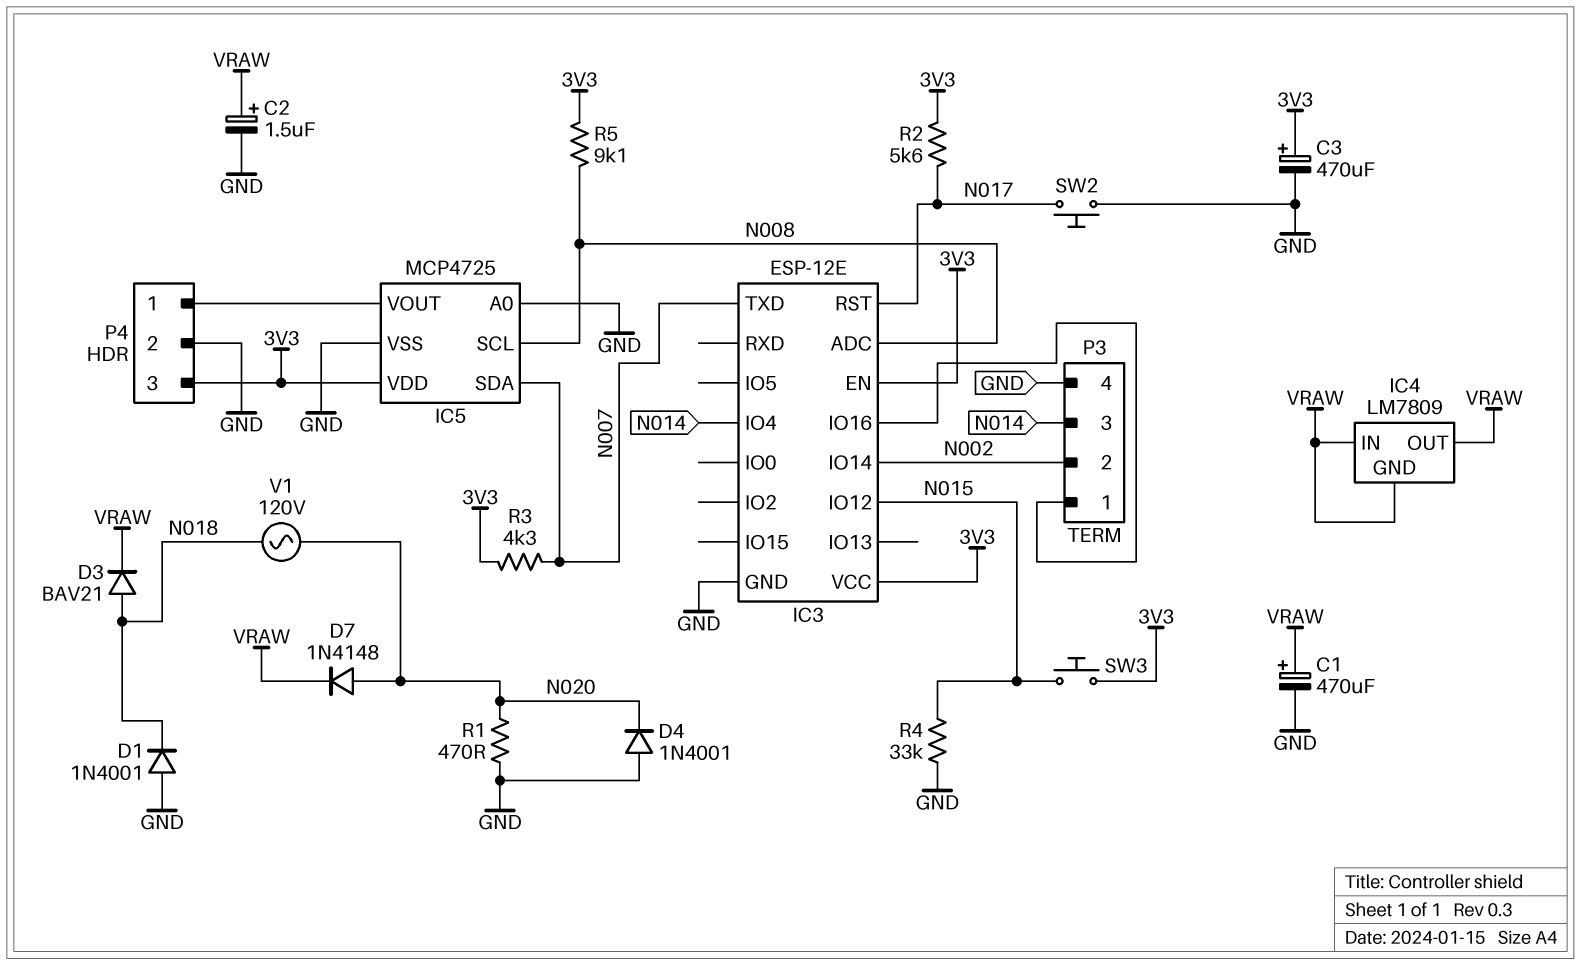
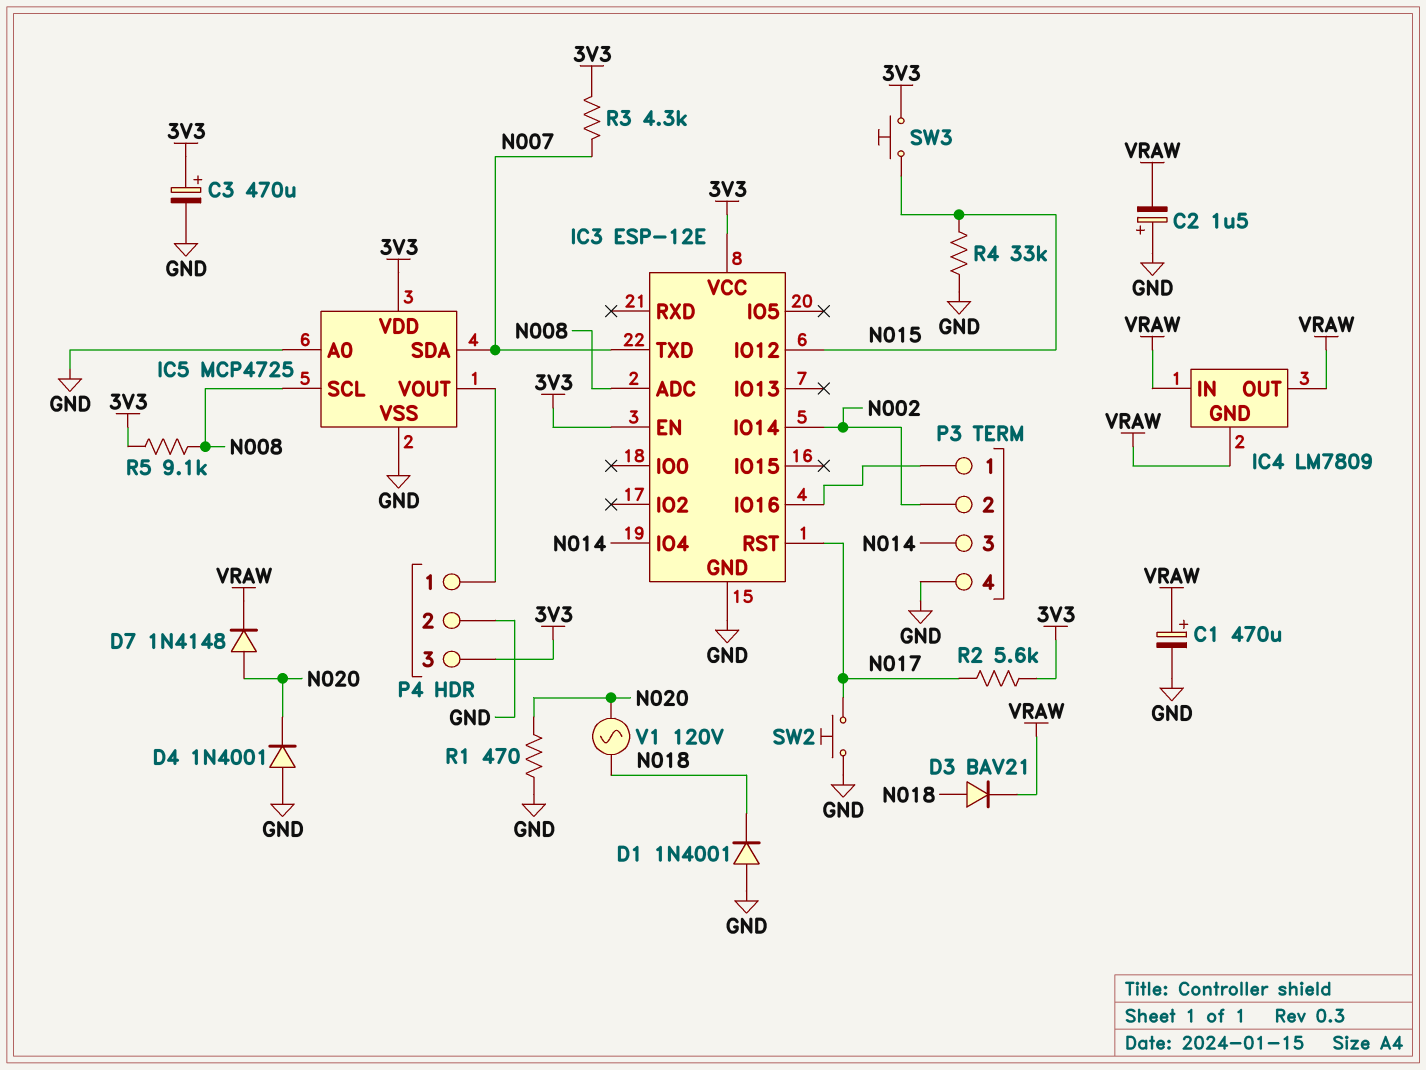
C2: 1.5uF (plus VRAW, minus GND) -> 1.5uF (plus GND, minus VRAW)

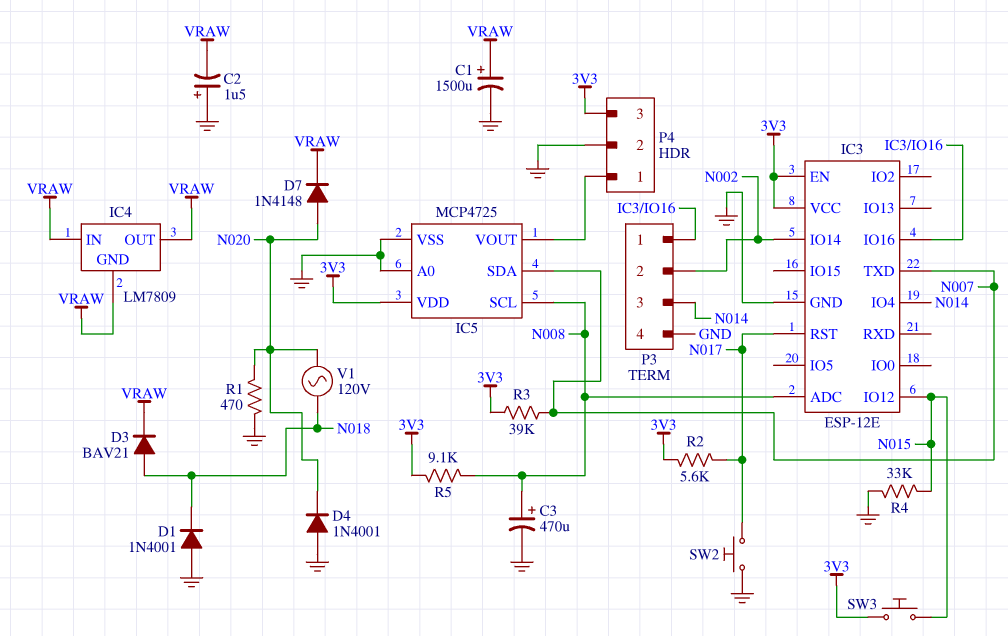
C1: 470uF (plus VRAW, minus GND) -> 1500uF (plus VRAW, minus GND)
C3: 470uF (plus 3V3, minus GND) -> 470uF (plus N008, minus GND)
R3: 4.3k (3V3, N007) -> 39k (3V3, N007)

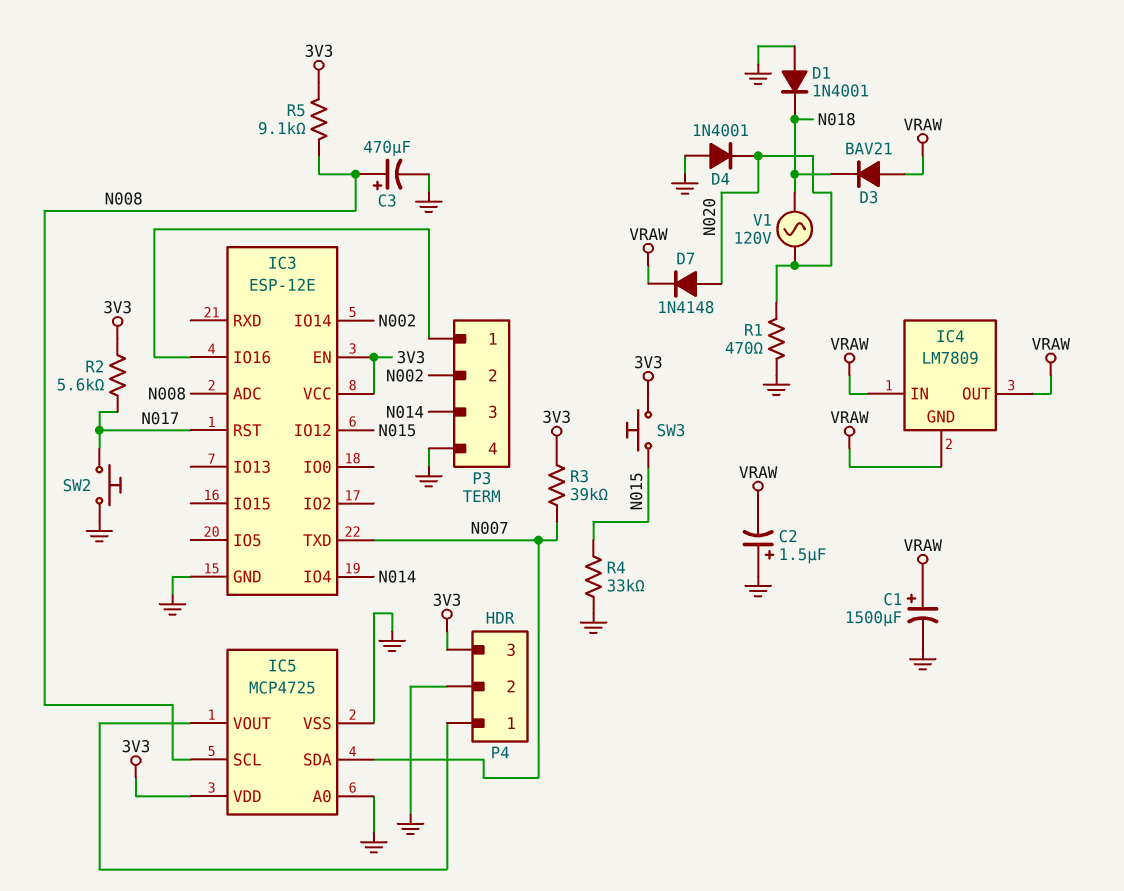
D3: diode BAV21 (A N018, K VRAW) -> diode BAV21 (A VRAW, K N018)

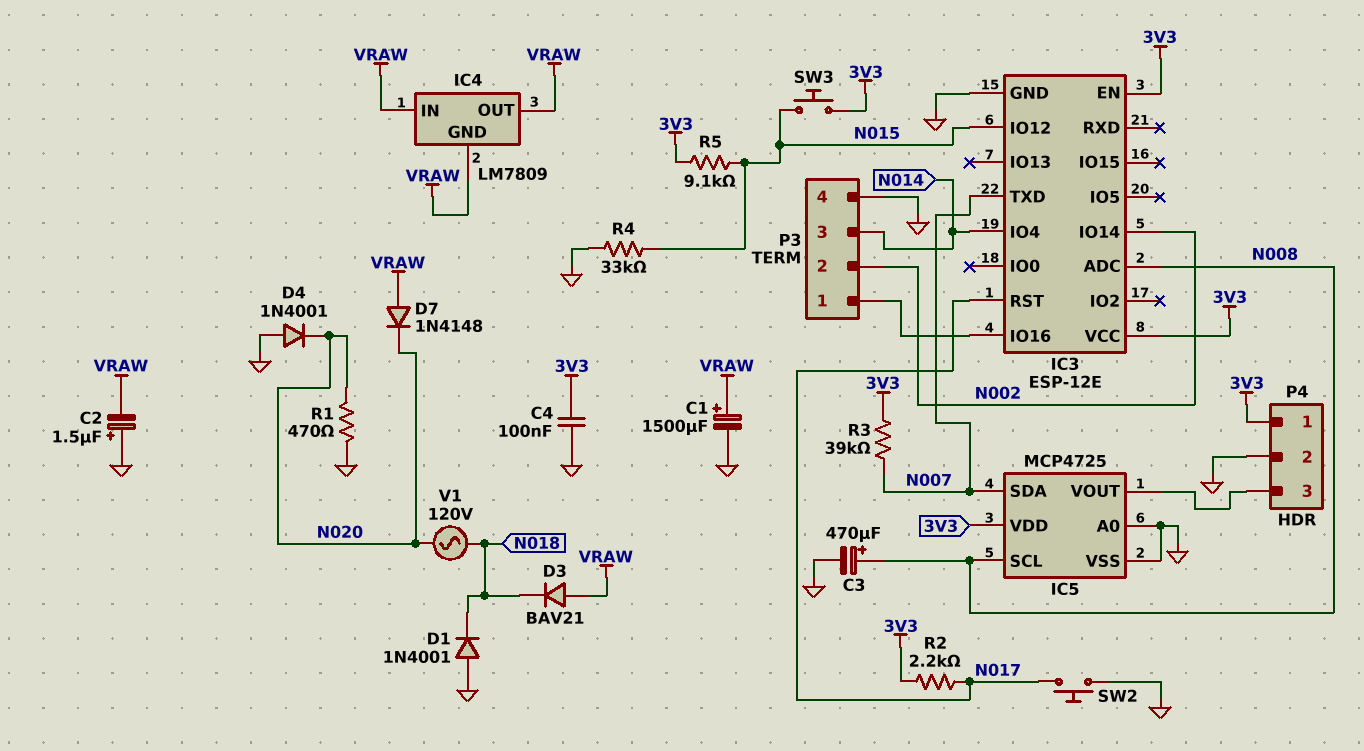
C4: none -> 100nF (3V3, GND)
D7: diode 1N4148 (A N020, K VRAW) -> diode 1N4148 (A VRAW, K N020)
P4 pin 1: IC5/VOUT -> 3V3
P4 pin 3: 3V3 -> IC5/VOUT
R2: 5.6k (3V3, N017) -> 2.2k (3V3, N017)
R5: 9.1k (3V3, N008) -> 9.1k (3V3, N015)

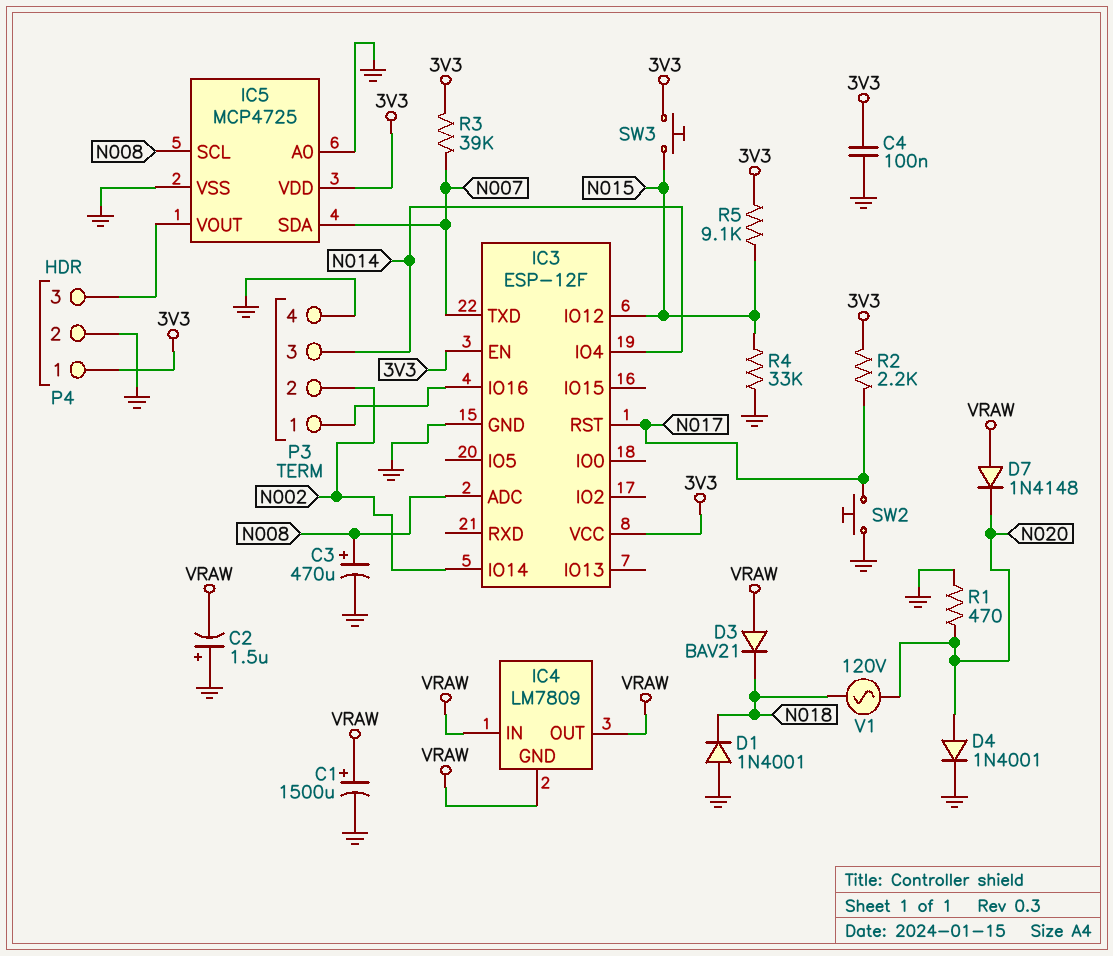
D4: diode 1N4001 (A GND, K N020) -> diode 1N4001 (A N020, K GND)
IC3: ESP-12E -> ESP-12F

